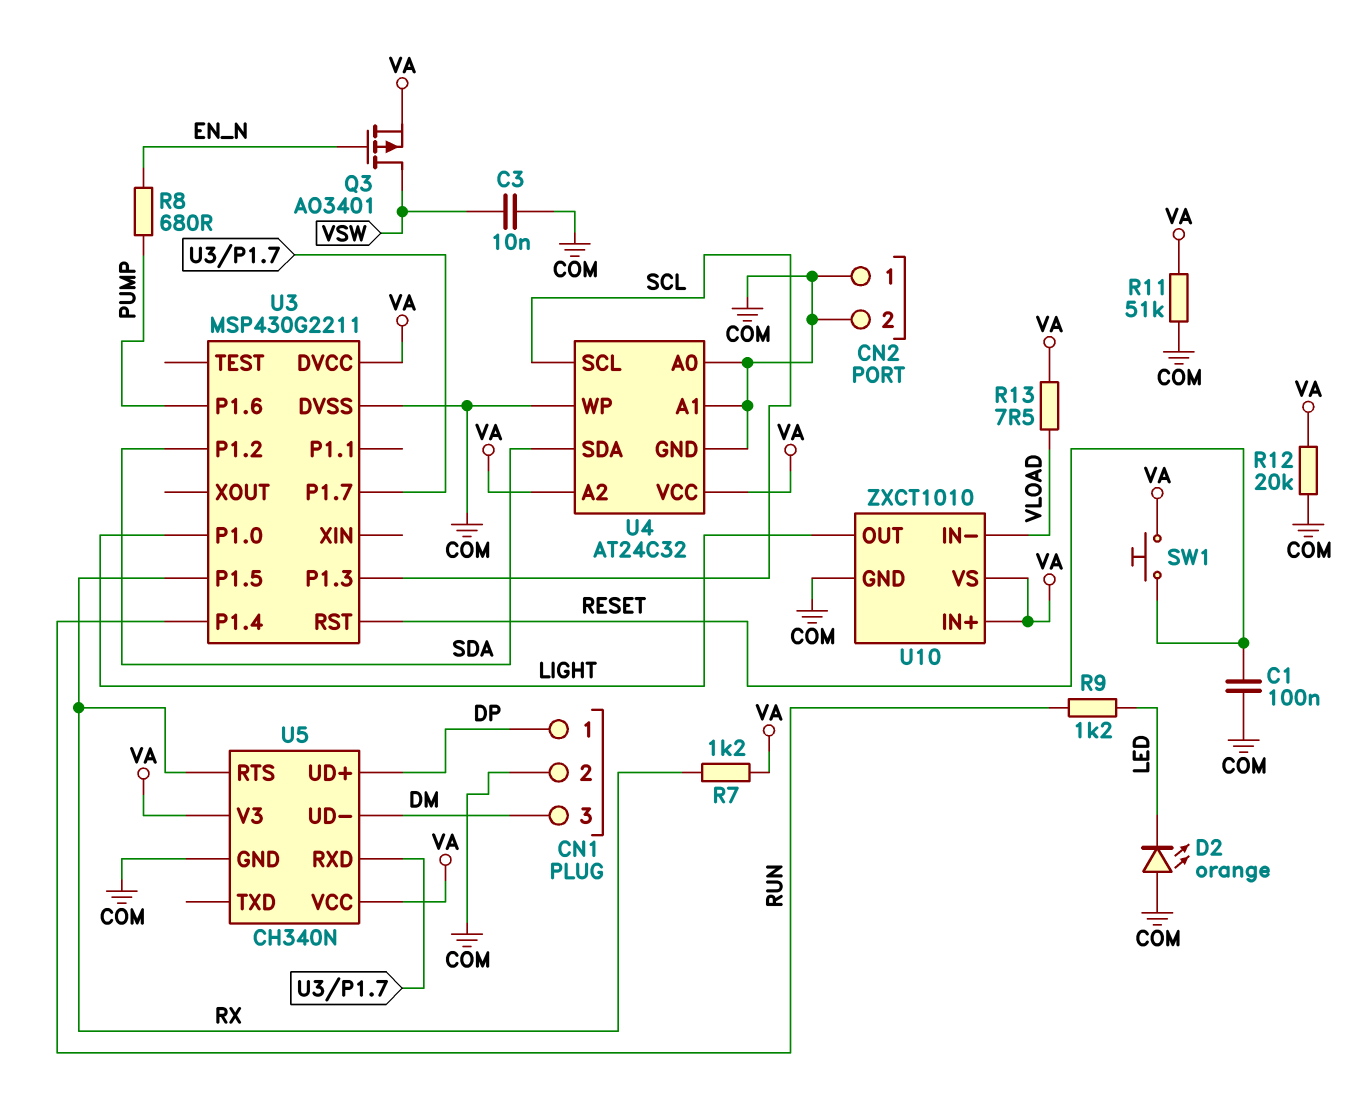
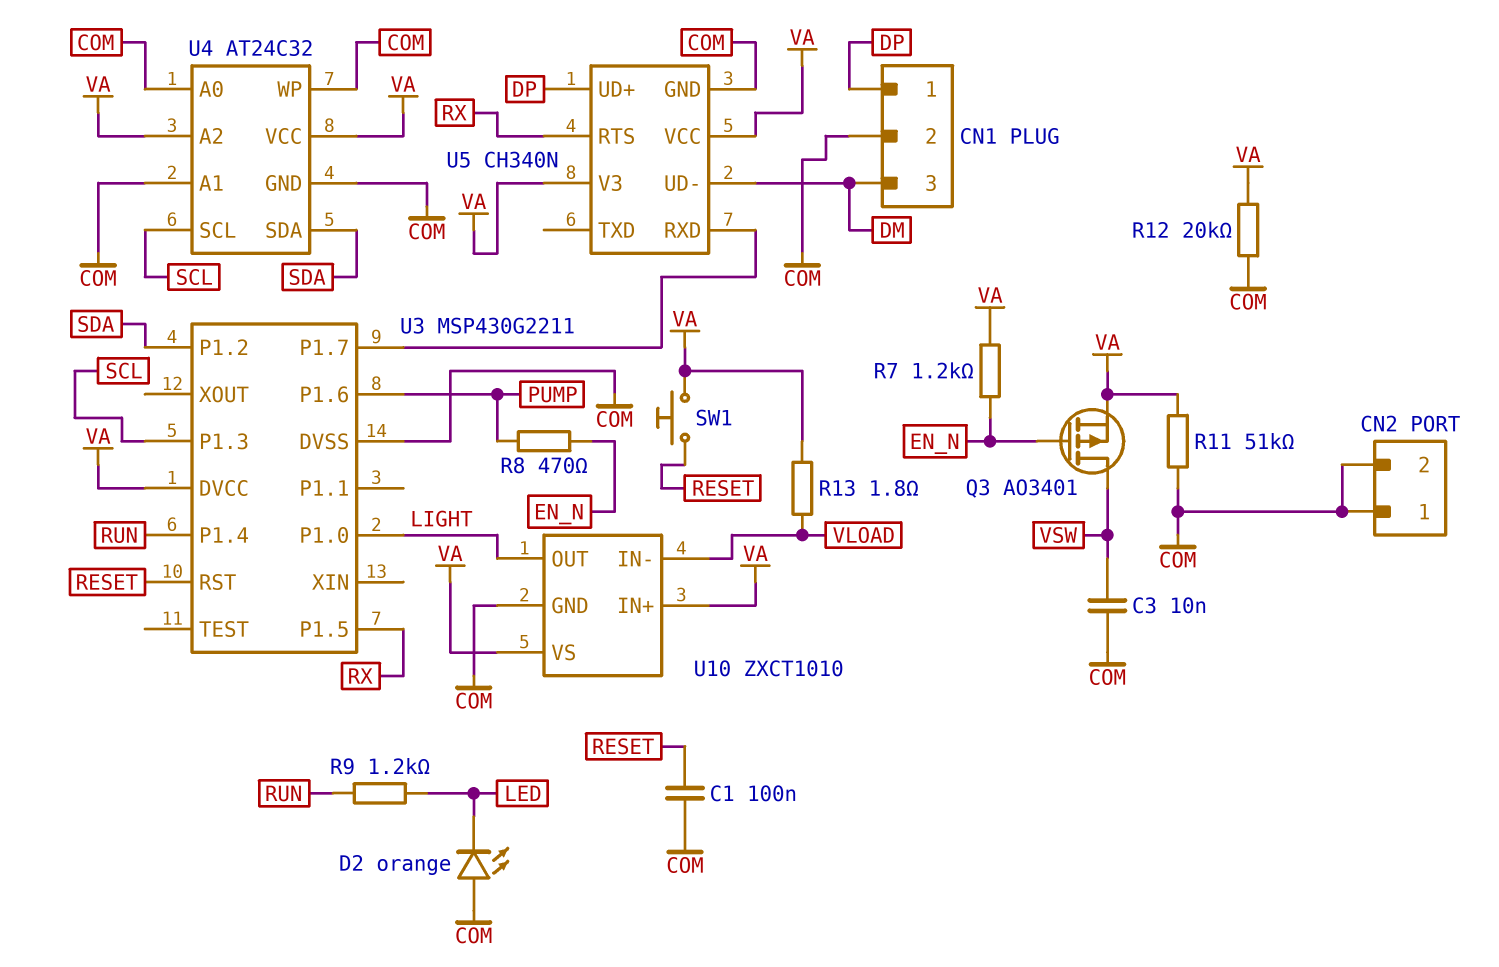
R7: 1.2k (RX, VA) -> 1.2k (EN_N, VA)
R8: 680 (EN_N, PUMP) -> 470 (EN_N, PUMP)
R13: 7.5 (VA, VLOAD) -> 1.8 (VA, VLOAD)

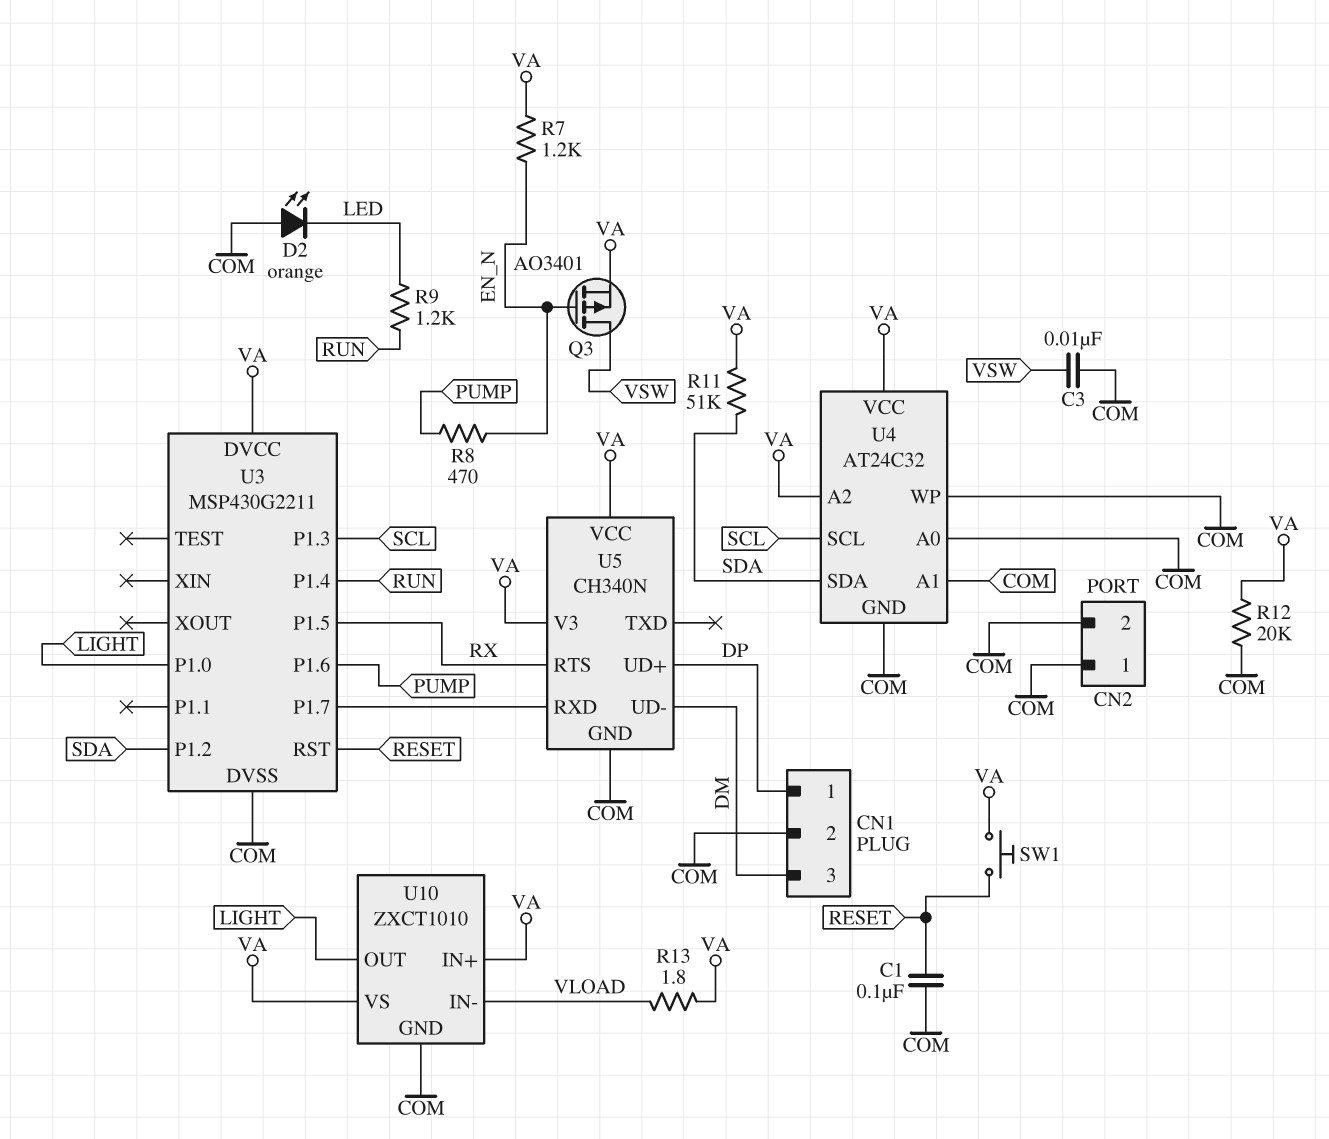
R11: 51k (COM, VA) -> 51k (SDA, VA)

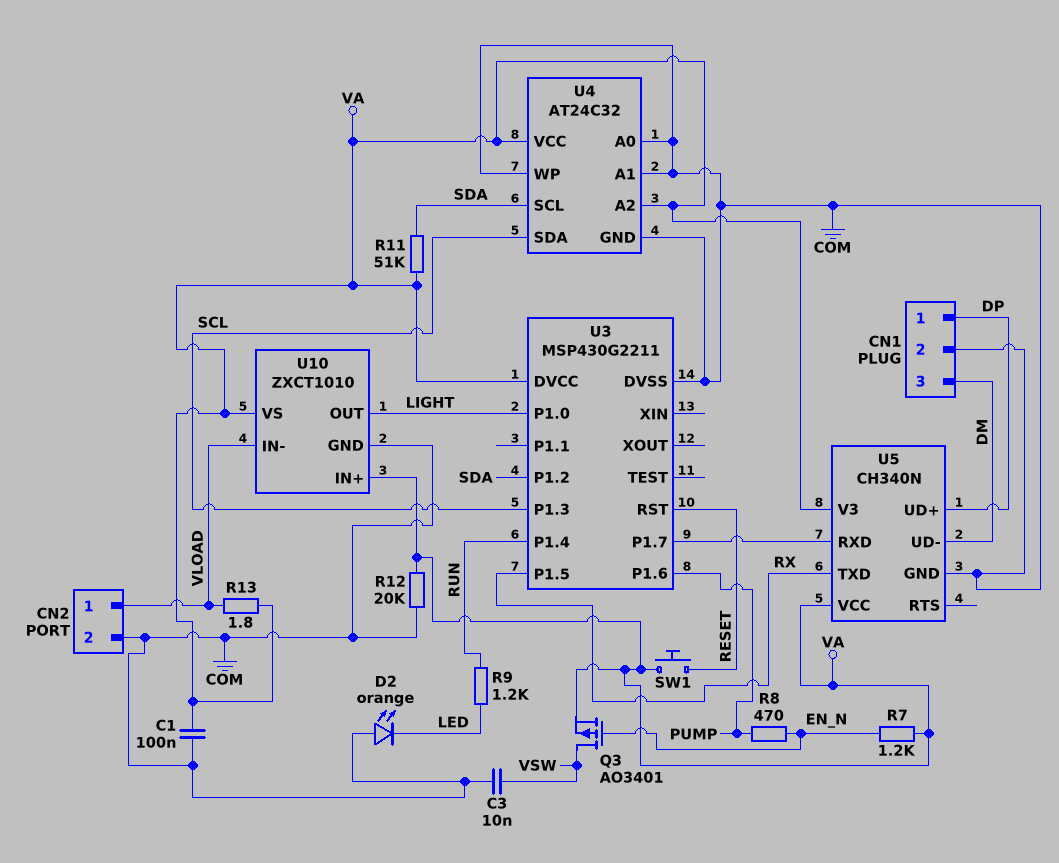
C1: 100nF (COM, RESET) -> 100nF (COM, VA)
CN2 pin 1: COM -> VLOAD
U4 pin SCL: SCL -> SDA
U4 pin SDA: SDA -> SCL
U5 pin RTS: RX -> none
U5 pin TXD: none -> RX

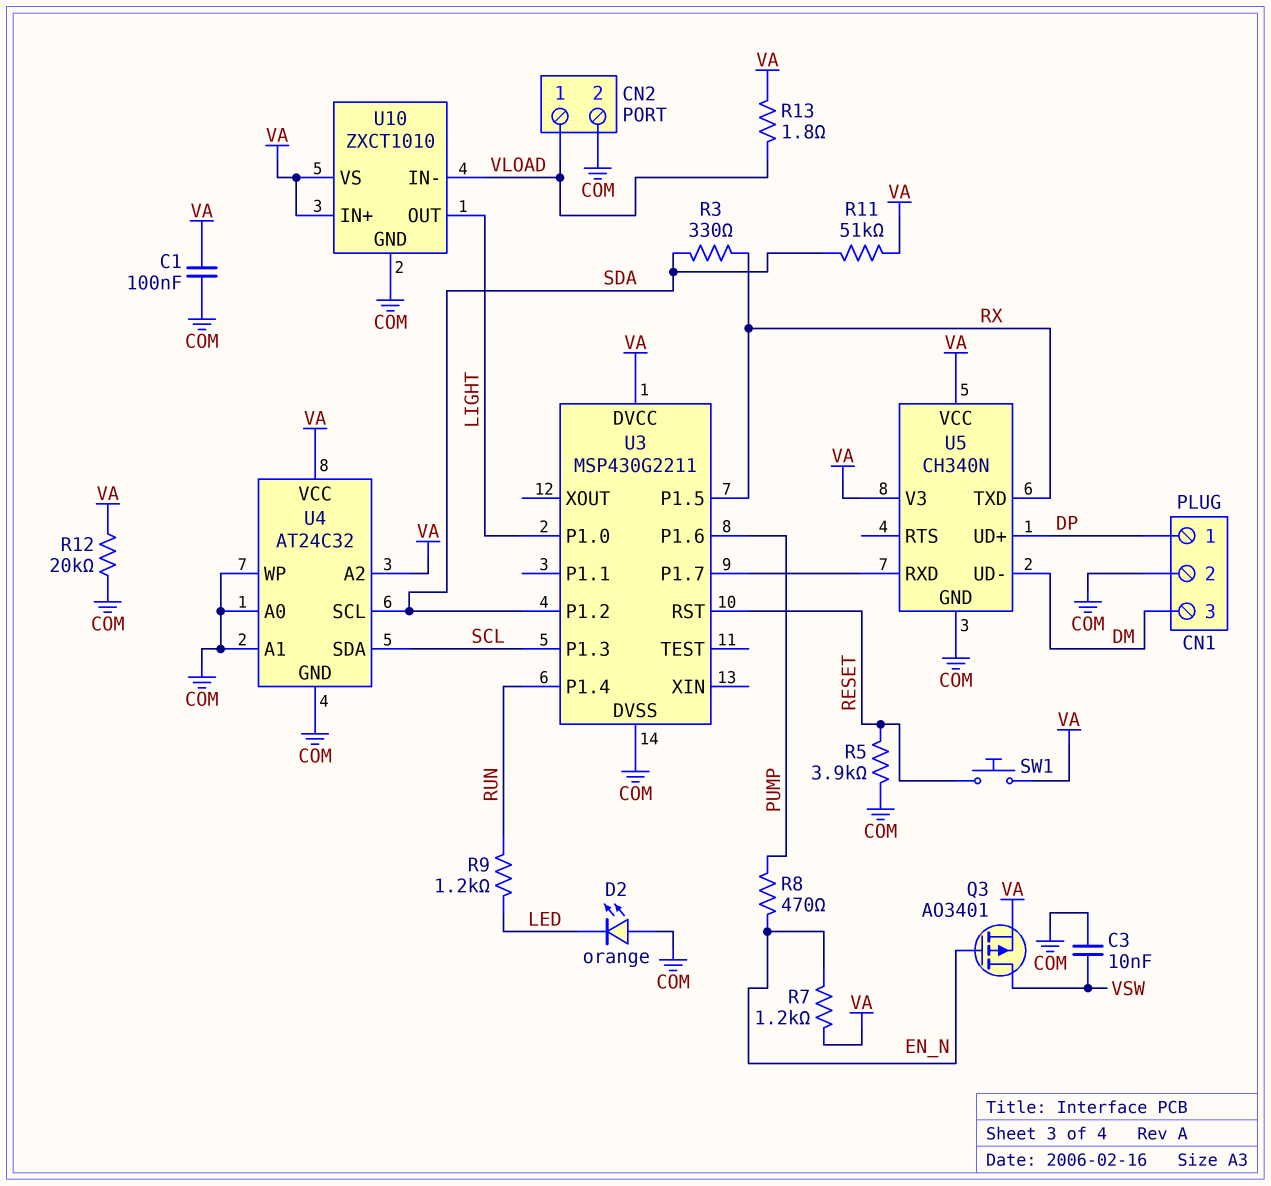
R3: none -> 330 (RX, SDA)
R5: none -> 3.9k (COM, RESET)

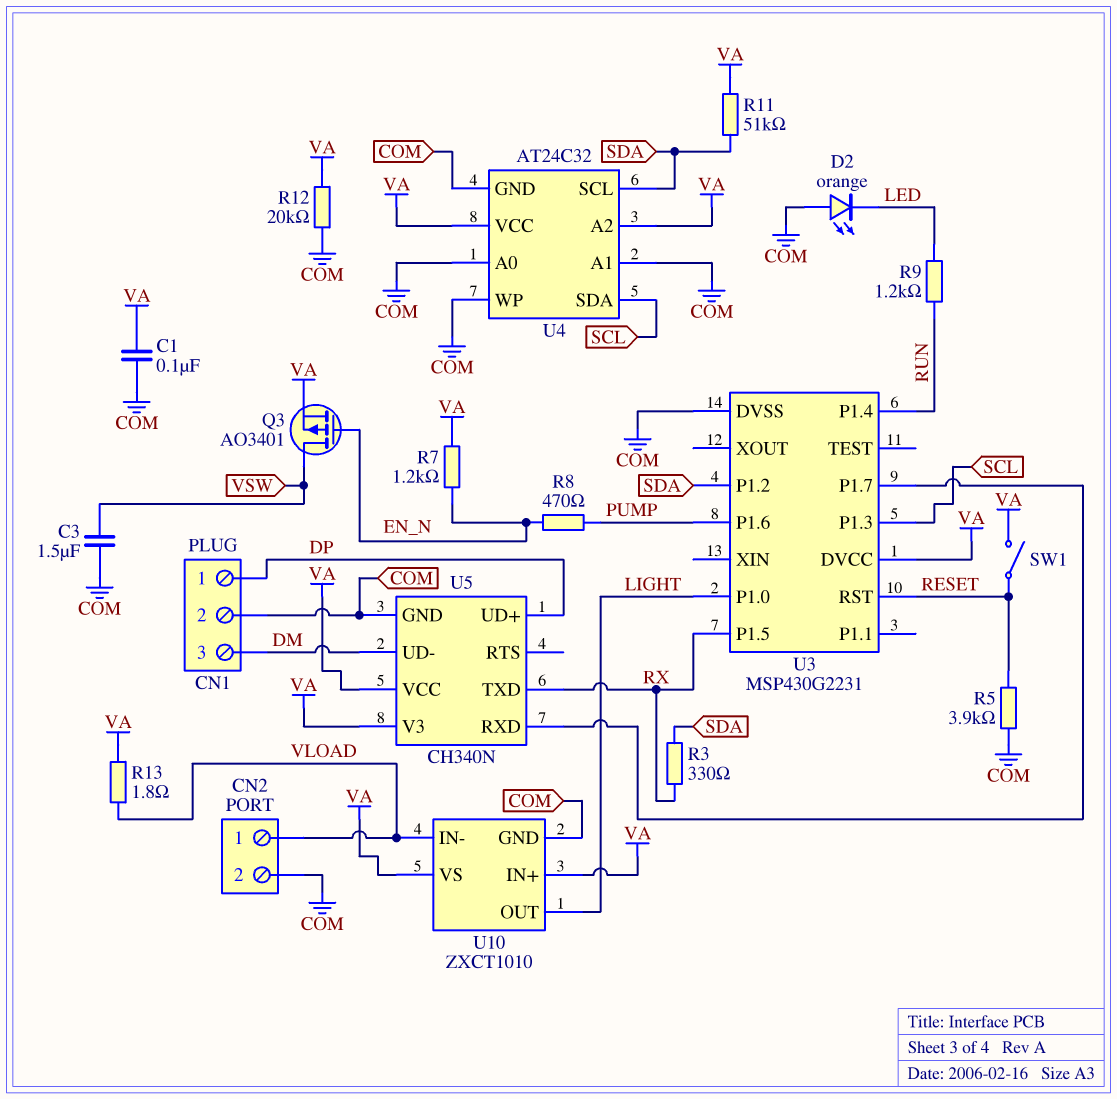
C3: 10nF (COM, VSW) -> 1.5uF (COM, VSW)
SW1: button (RESET, VA) -> switch (RESET, VA)
U3: MSP430G2211 -> MSP430G2231

